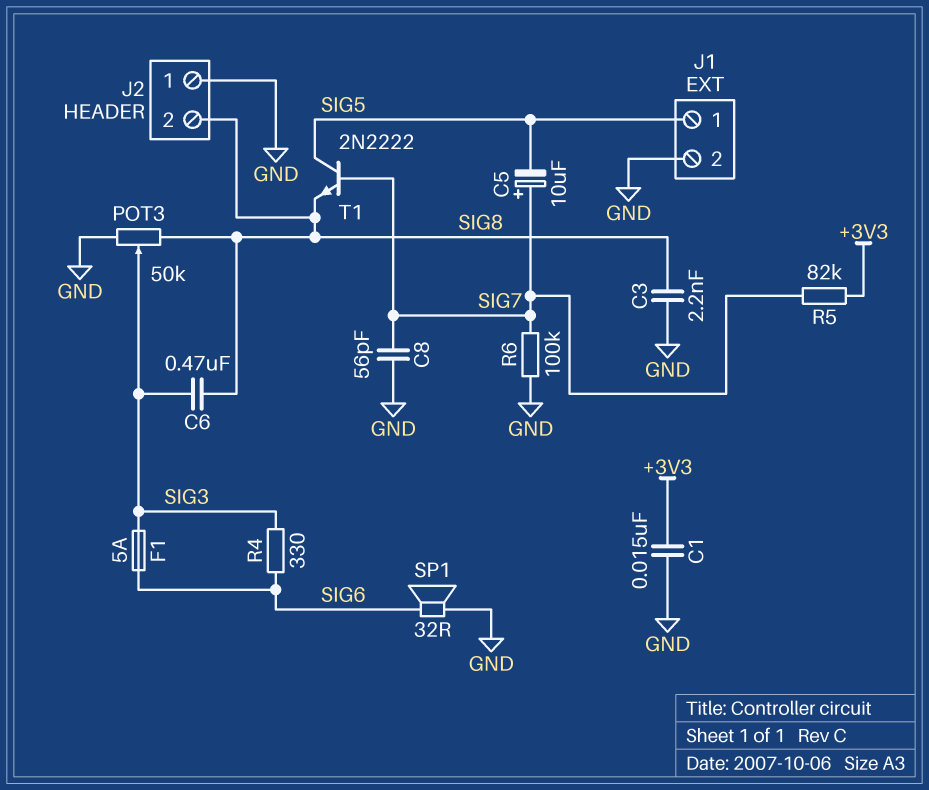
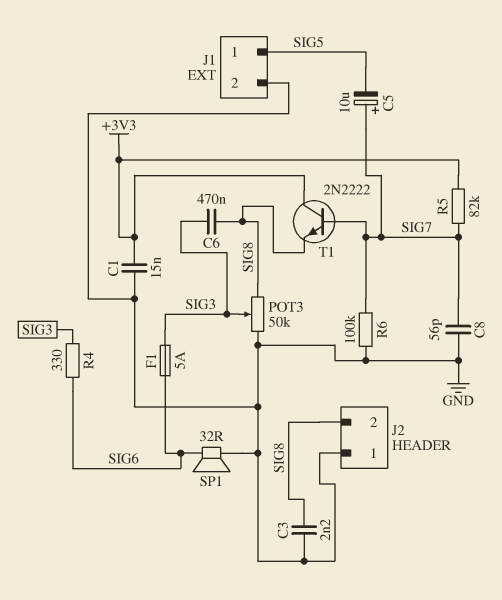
T1: NPN 2N2222 (B SIG7, C SIG5, E SIG8) -> NPN 2N2222 (B SIG7, C +3V3, E SIG8)

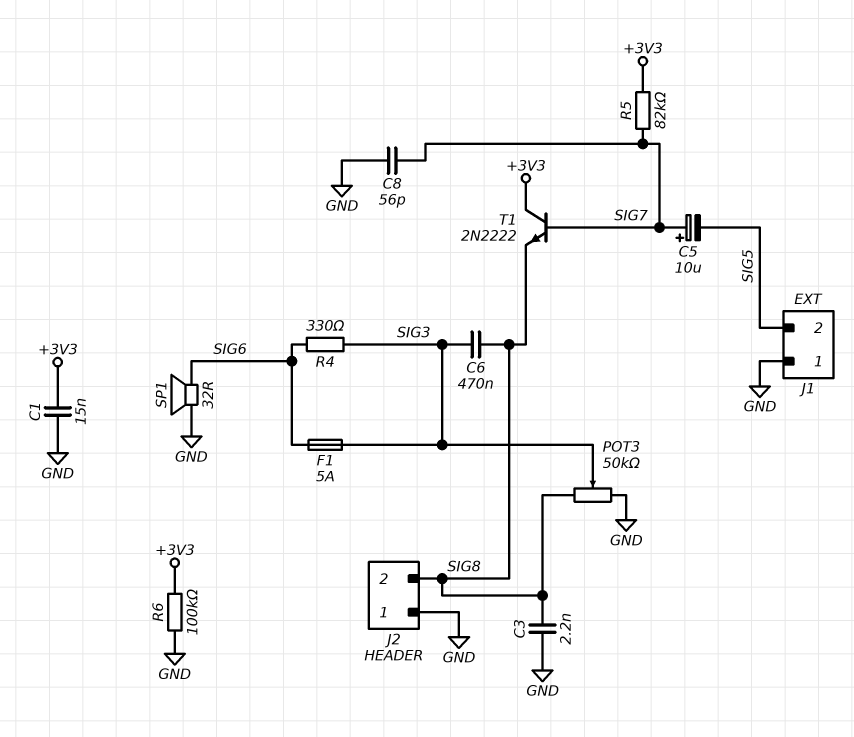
J1 pin 1: SIG5 -> GND
J1 pin 2: GND -> SIG5
R6: 100k (GND, SIG7) -> 100k (+3V3, GND)

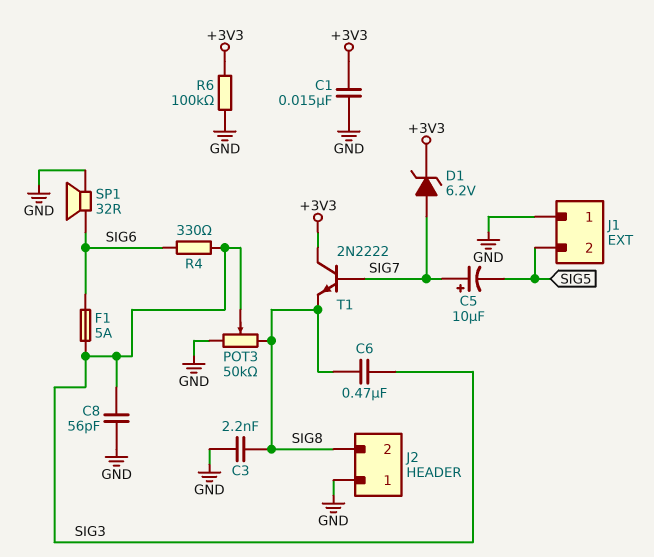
C8: 56pF (GND, SIG7) -> 56pF (GND, SIG3)
D1: none -> zener 6.2V (A SIG7, K +3V3)
R5: 82k (+3V3, SIG7) -> none

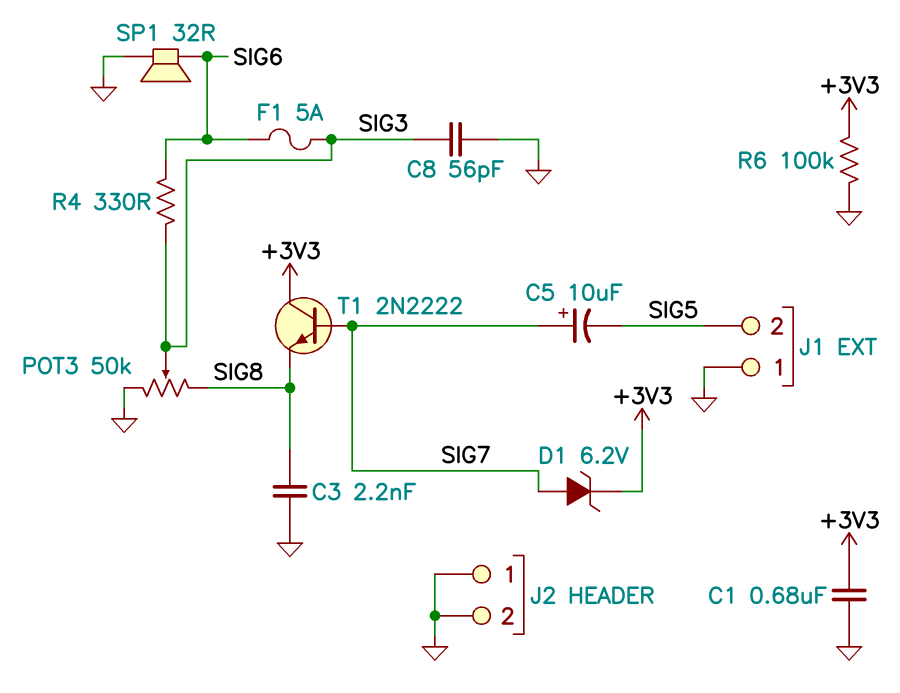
C1: 15nF (+3V3, GND) -> 680nF (+3V3, GND)
C6: 470nF (SIG3, SIG8) -> none
J2 pin 2: SIG8 -> GND

